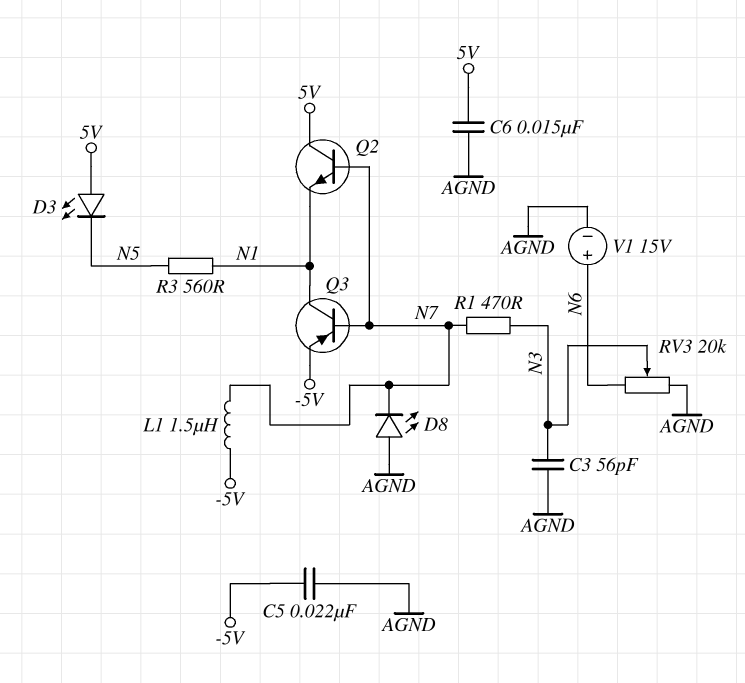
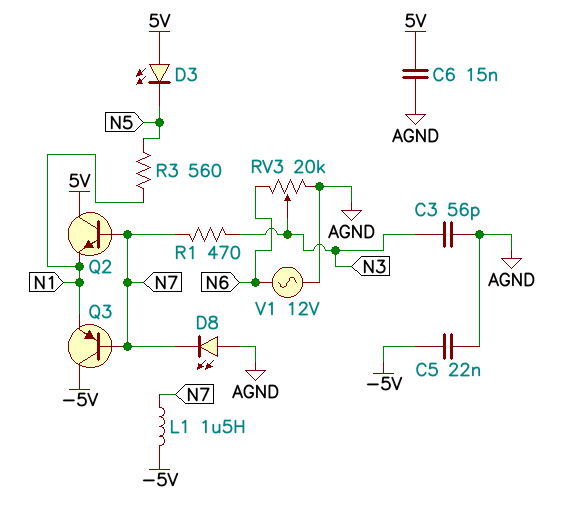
Q3: PNP (B N7, C N1, E -5V) -> PNP (B N7, C -5V, E N1)
V1: 15V (plus N6, minus AGND) -> AC 12V (AGND, N6)

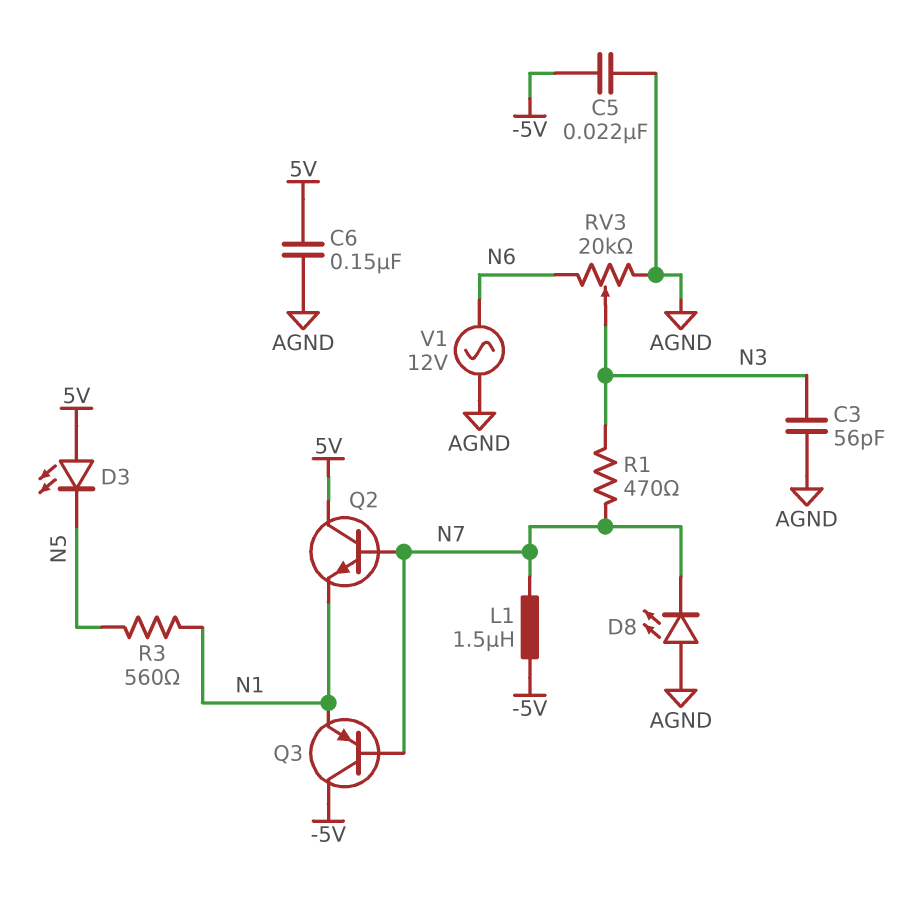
C6: 15nF (5V, AGND) -> 150nF (5V, AGND)

